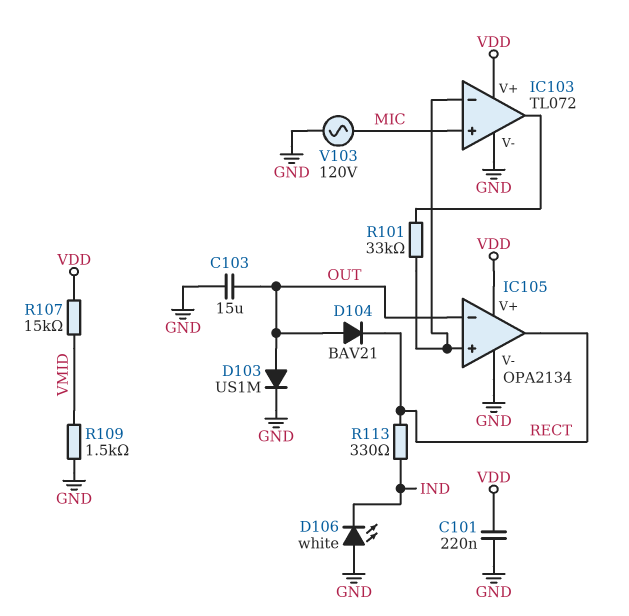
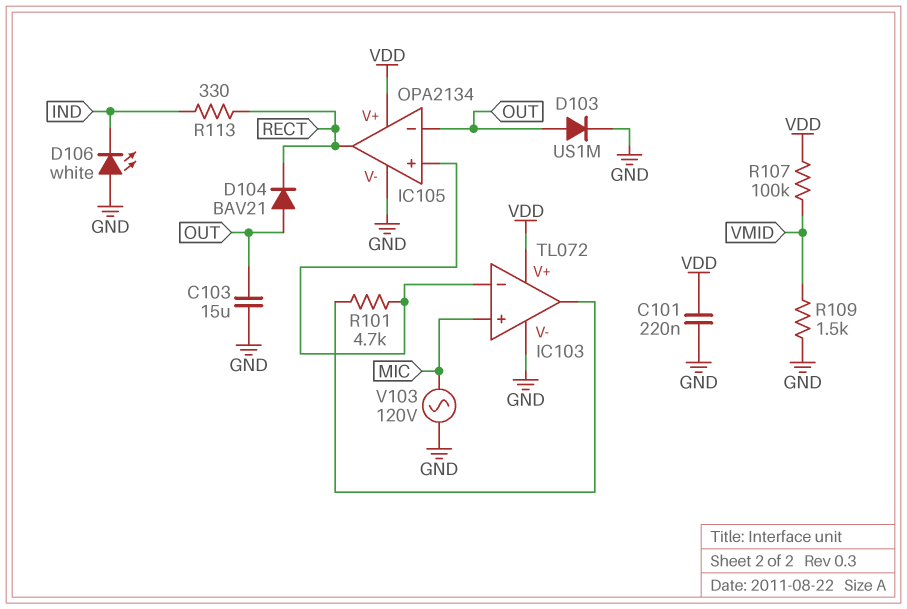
R101: 33k (IC103/in-, IC103/out) -> 4.7k (IC103/in-, IC103/out)
R107: 15k (VDD, VMID) -> 100k (VDD, VMID)

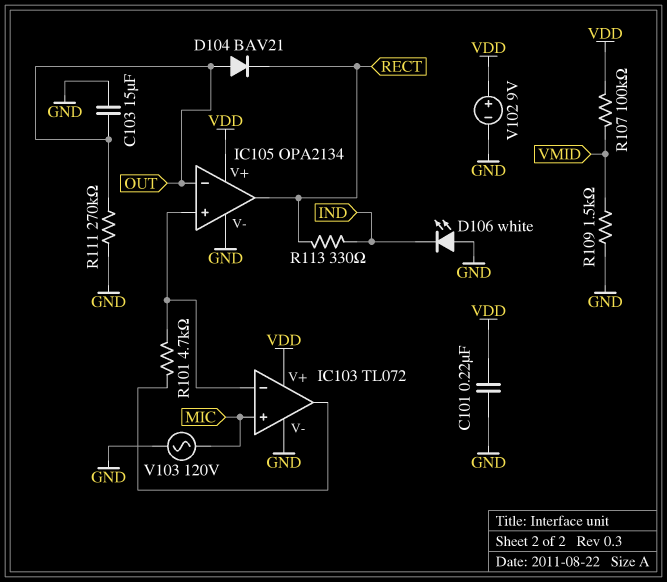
D103: diode US1M (A OUT, K GND) -> none
R111: none -> 270k (GND, OUT)
V102: none -> 9V (plus VDD, minus GND)

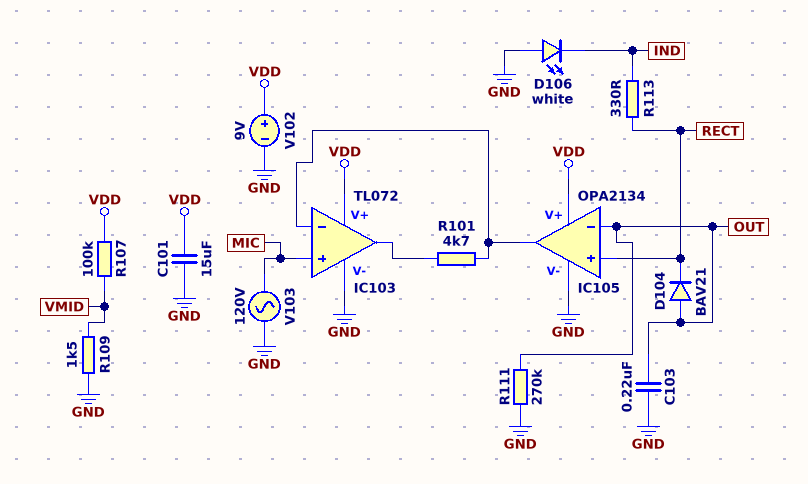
C101: 220nF (GND, VDD) -> 15uF (GND, VDD)
C103: 15uF (GND, OUT) -> 220nF (GND, OUT)
IC105 pin in+: IC103/in- -> RECT
IC105 pin out: RECT -> IC103/in-

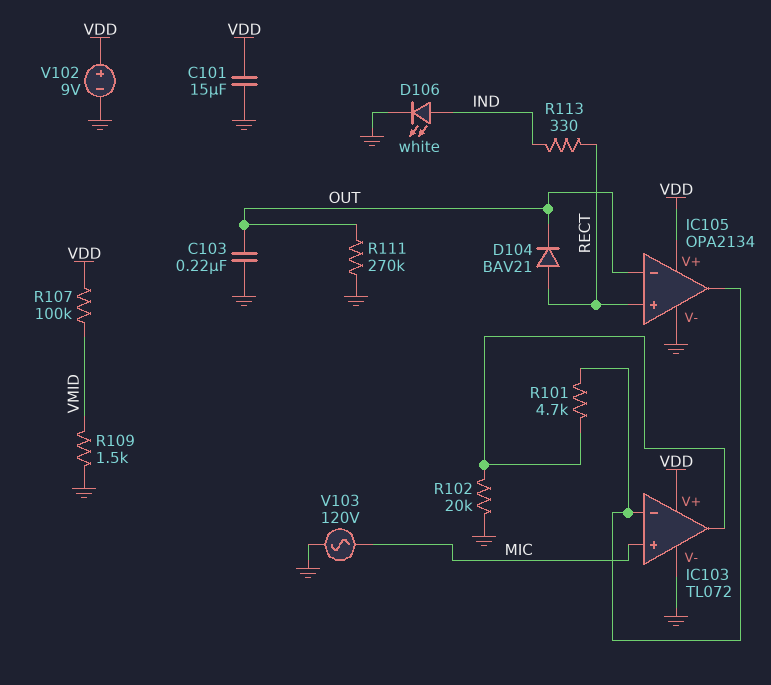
D104: diode BAV21 (A OUT, K RECT) -> diode BAV21 (A RECT, K OUT)
D106: LED white (A GND, K IND) -> LED white (A IND, K GND)
R102: none -> 20k (GND, IC103/out)

